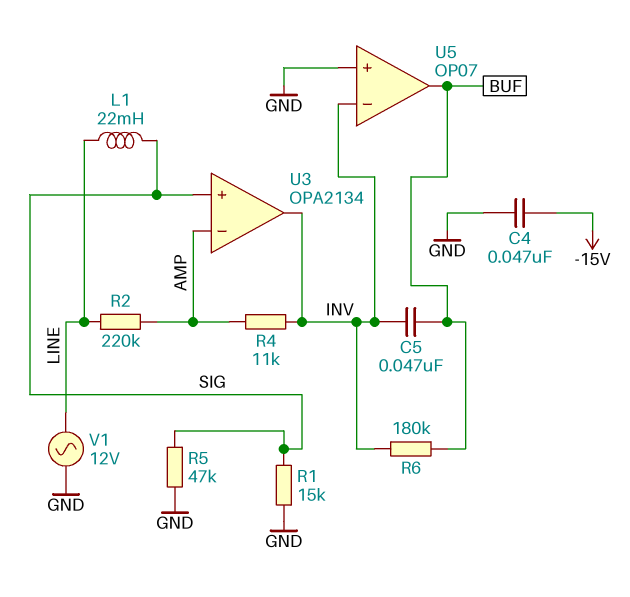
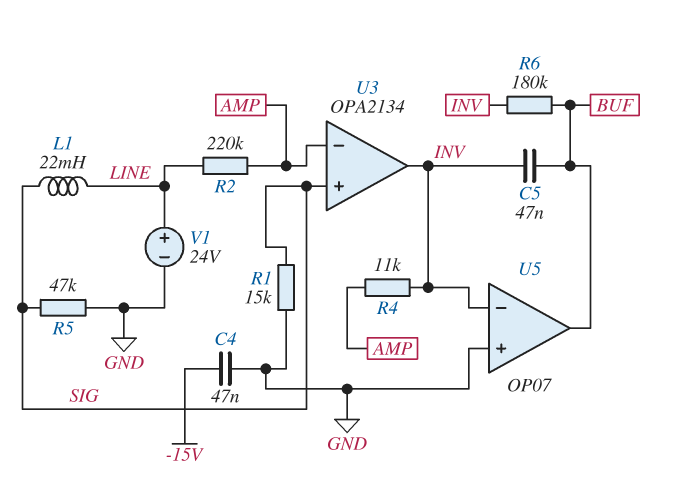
V1: AC 12V (GND, LINE) -> 24V (plus LINE, minus GND)

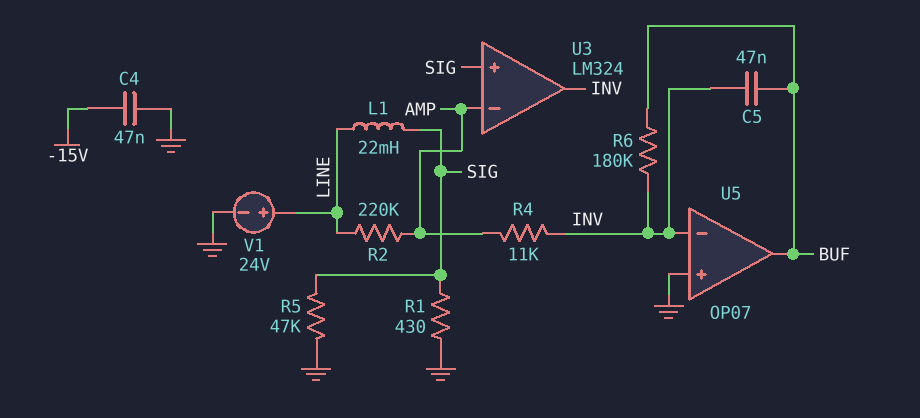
R1: 15k (GND, SIG) -> 430 (GND, SIG)
U3: OPA2134 -> LM324

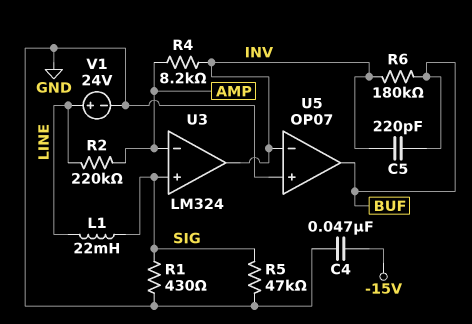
C5: 47nF (BUF, INV) -> 220pF (BUF, INV)
R4: 11k (AMP, INV) -> 8.2k (AMP, INV)

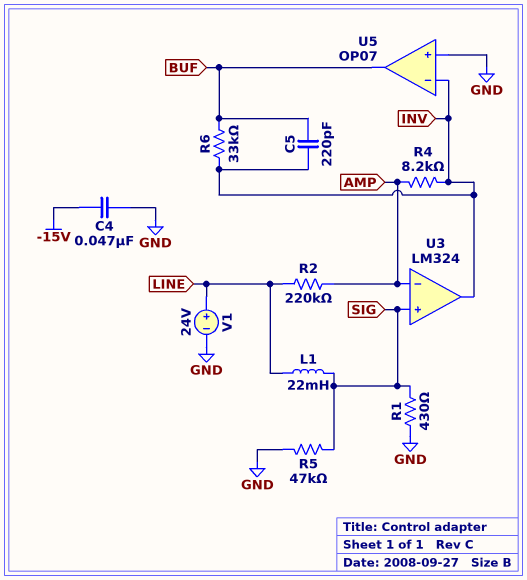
R6: 180k (BUF, INV) -> 33k (BUF, INV)

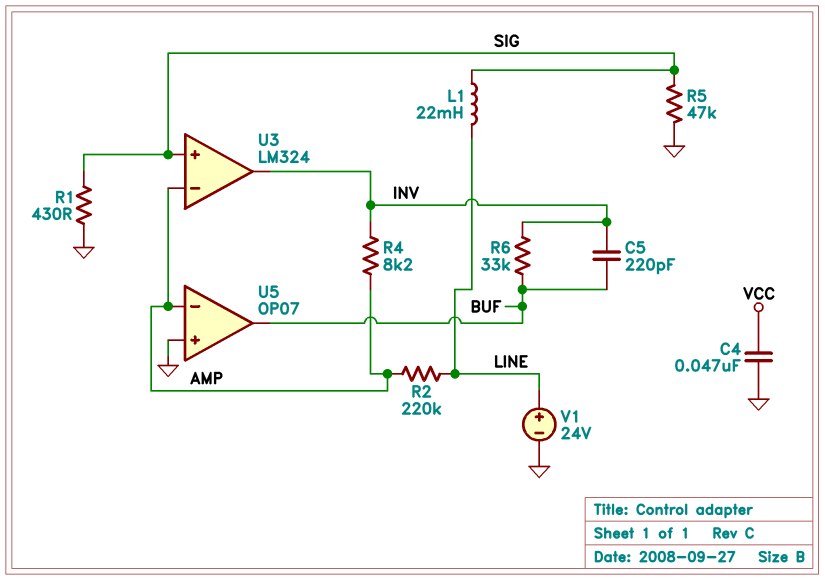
C4: 47nF (-15V, GND) -> 47nF (GND, VCC)
U5 pin in-: INV -> AMP

